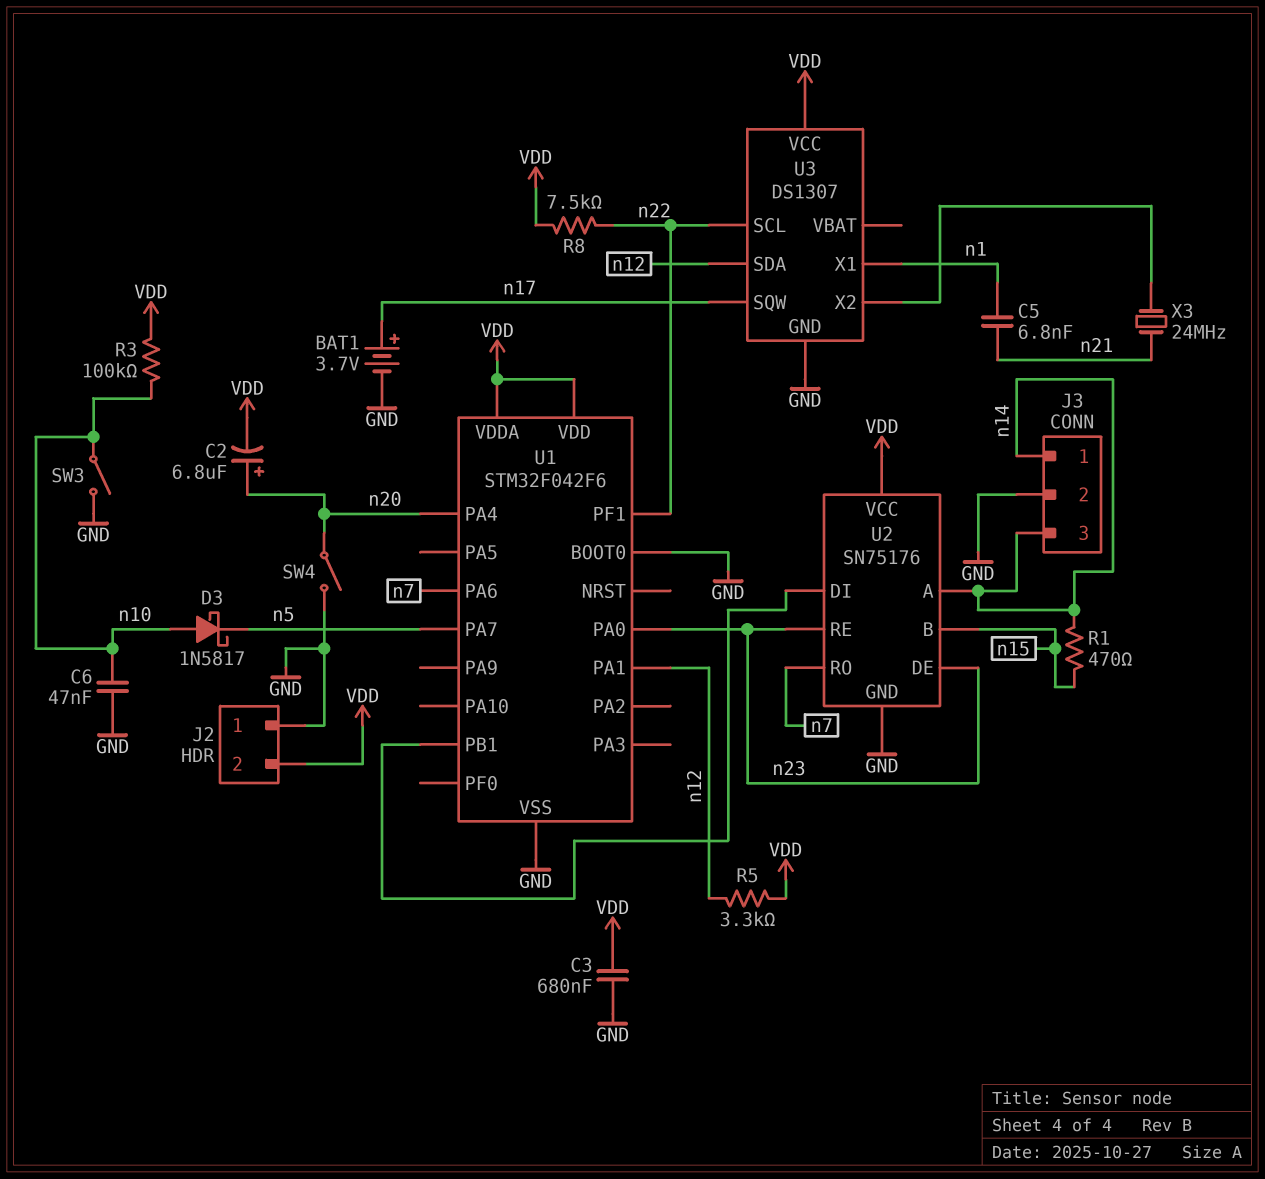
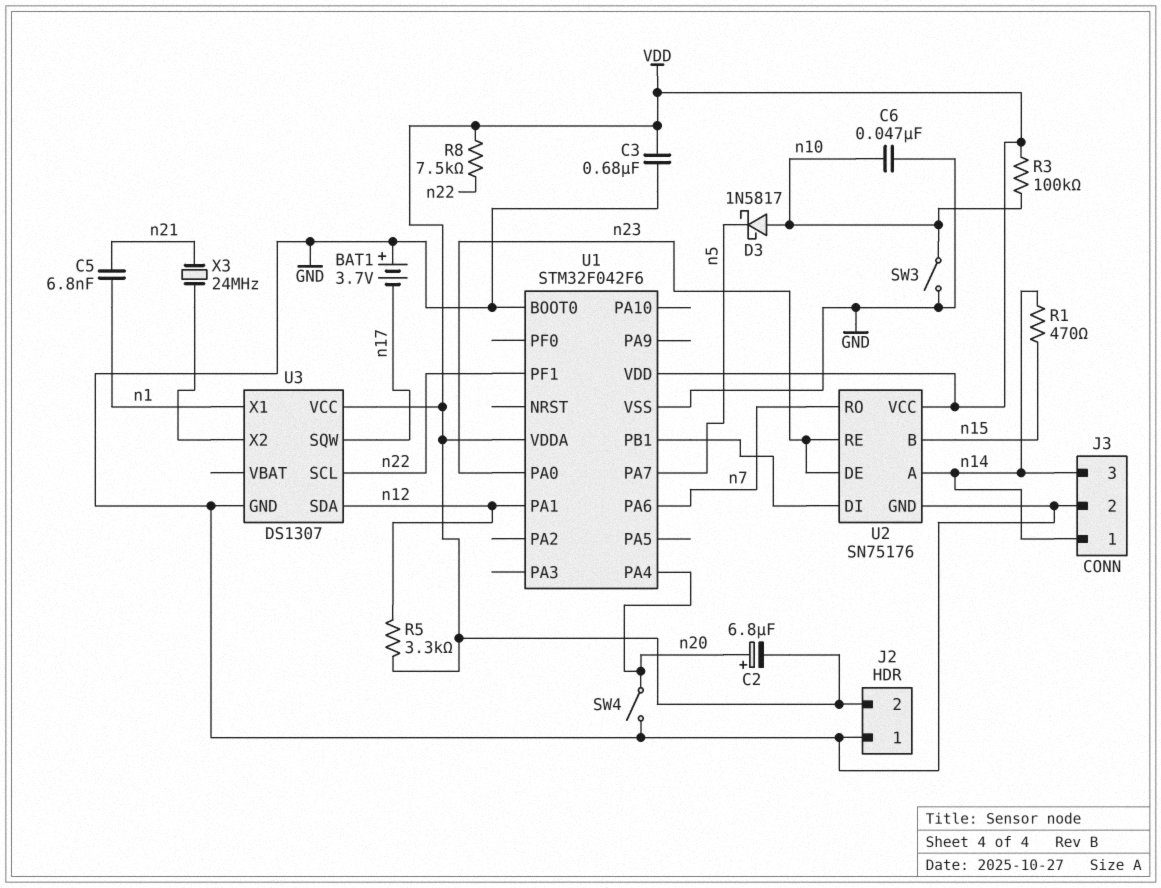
BAT1: 3.7V (plus n17, minus GND) -> 3.7V (plus GND, minus n17)

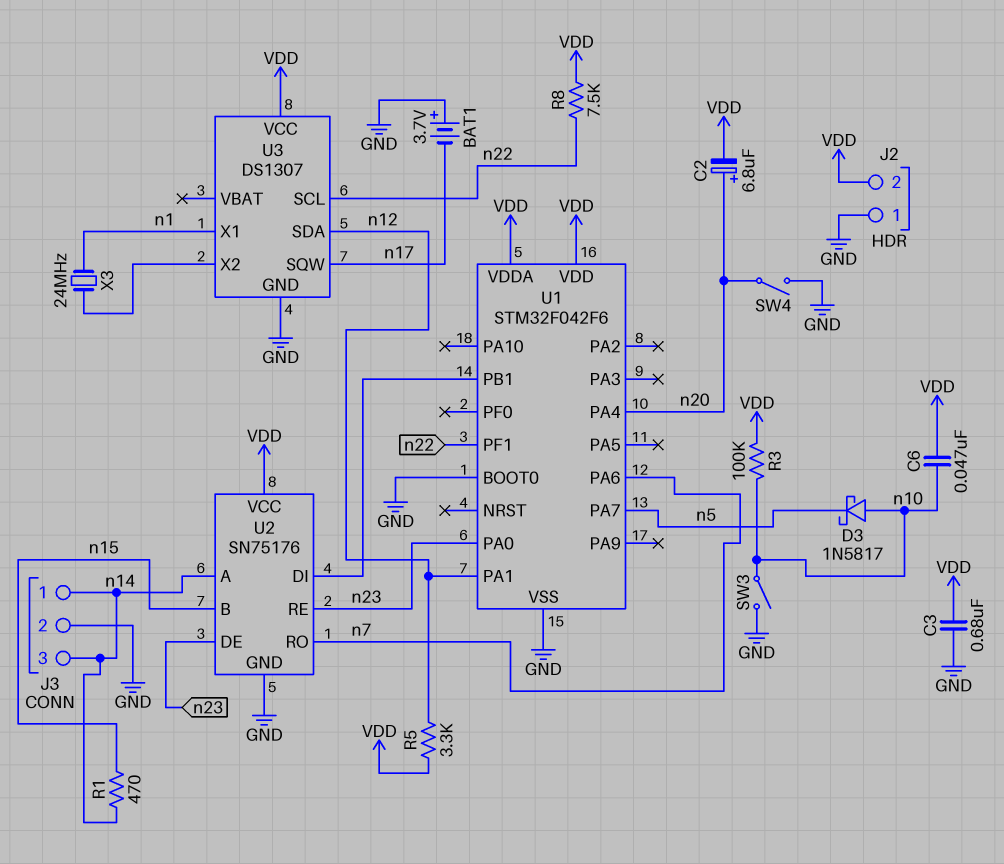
C5: 6.8nF (n1, n21) -> none
C6: 47nF (GND, n10) -> 47nF (VDD, n10)
X3: 24MHz (U3/X2, n21) -> 24MHz (U3/X2, n1)

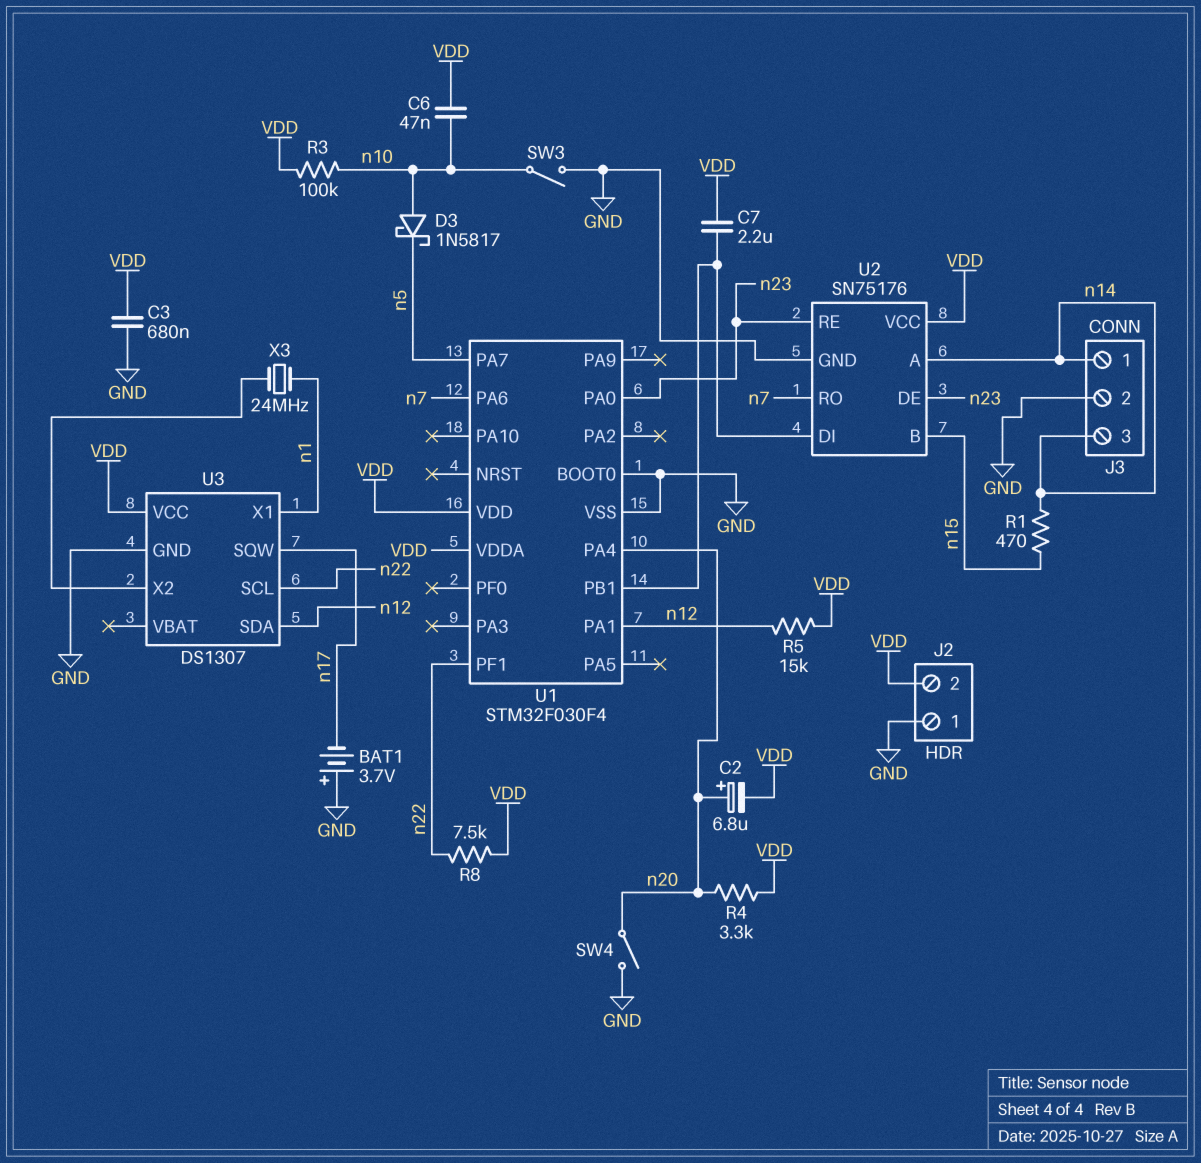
C7: none -> 2.2uF (U1/PB1, VDD)
R4: none -> 3.3k (VDD, n20)
R5: 3.3k (VDD, n12) -> 15k (VDD, n12)
U1: STM32F042F6 -> STM32F030F4

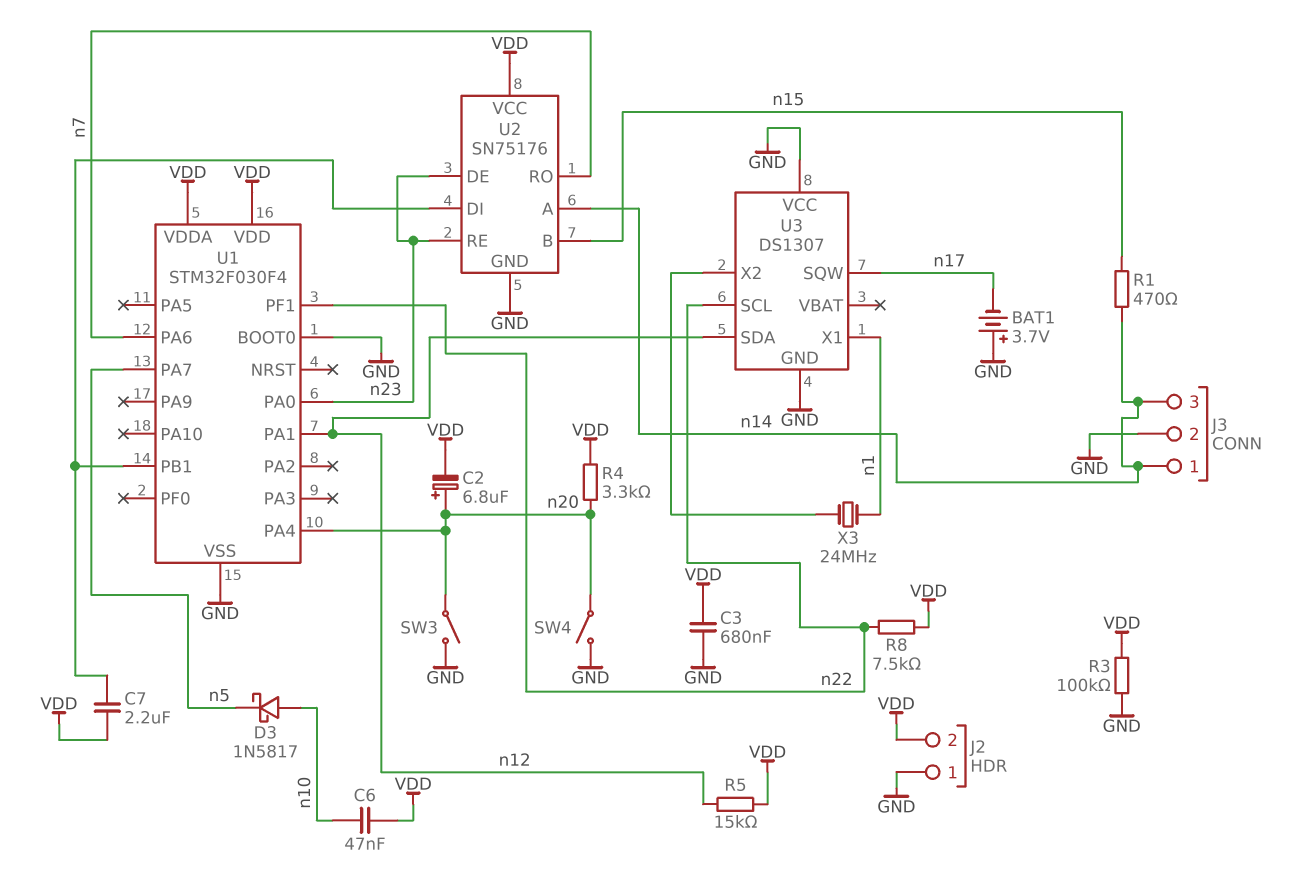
R3: 100k (VDD, n10) -> 100k (GND, VDD)
SW3: switch (GND, n10) -> switch (GND, n20)
U3 pin VCC: VDD -> GND

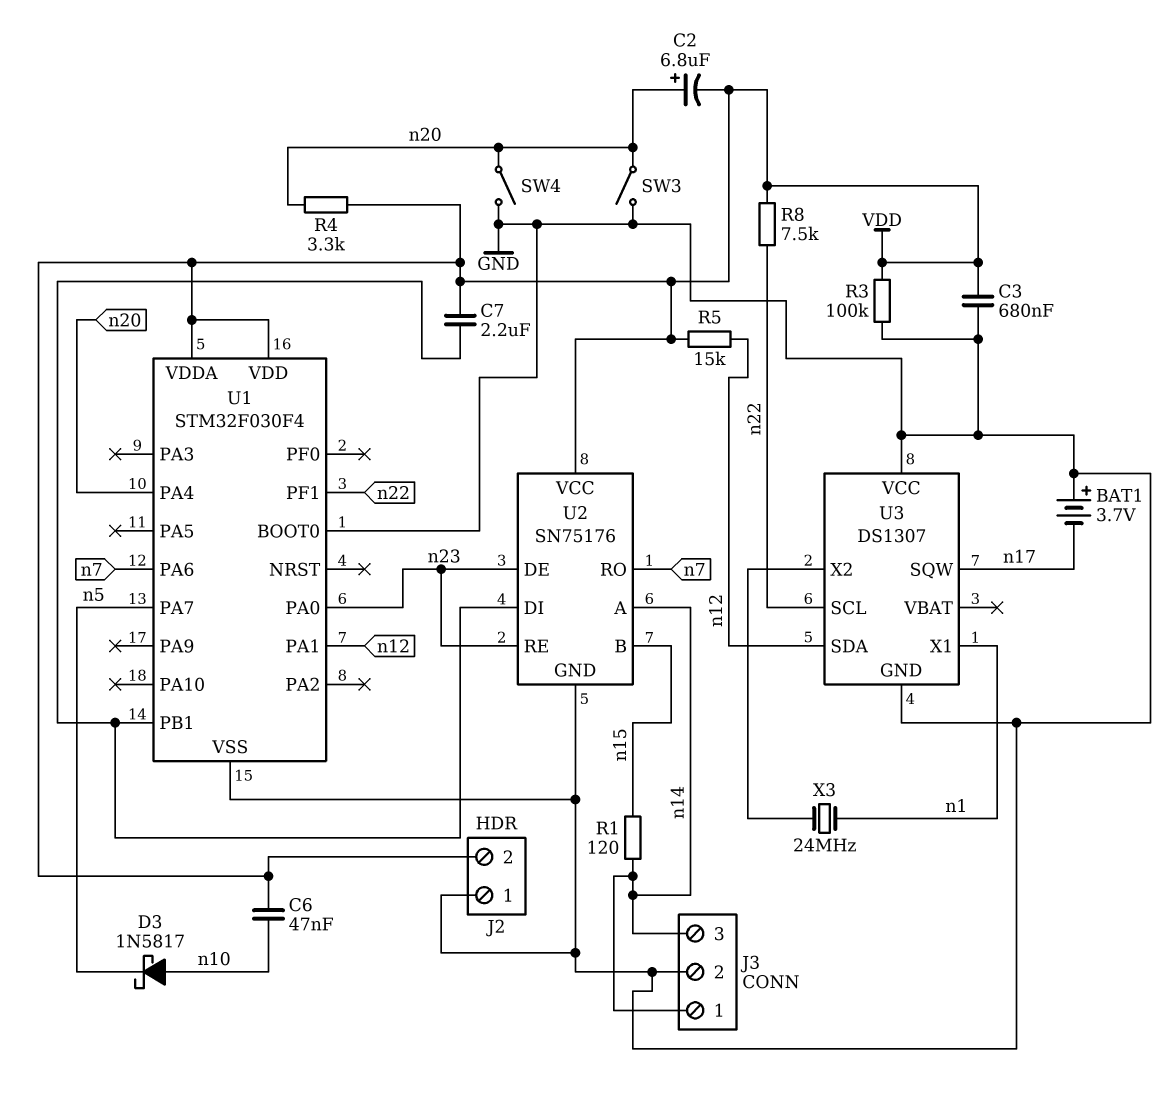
R1: 470 (n14, n15) -> 120 (n14, n15)

